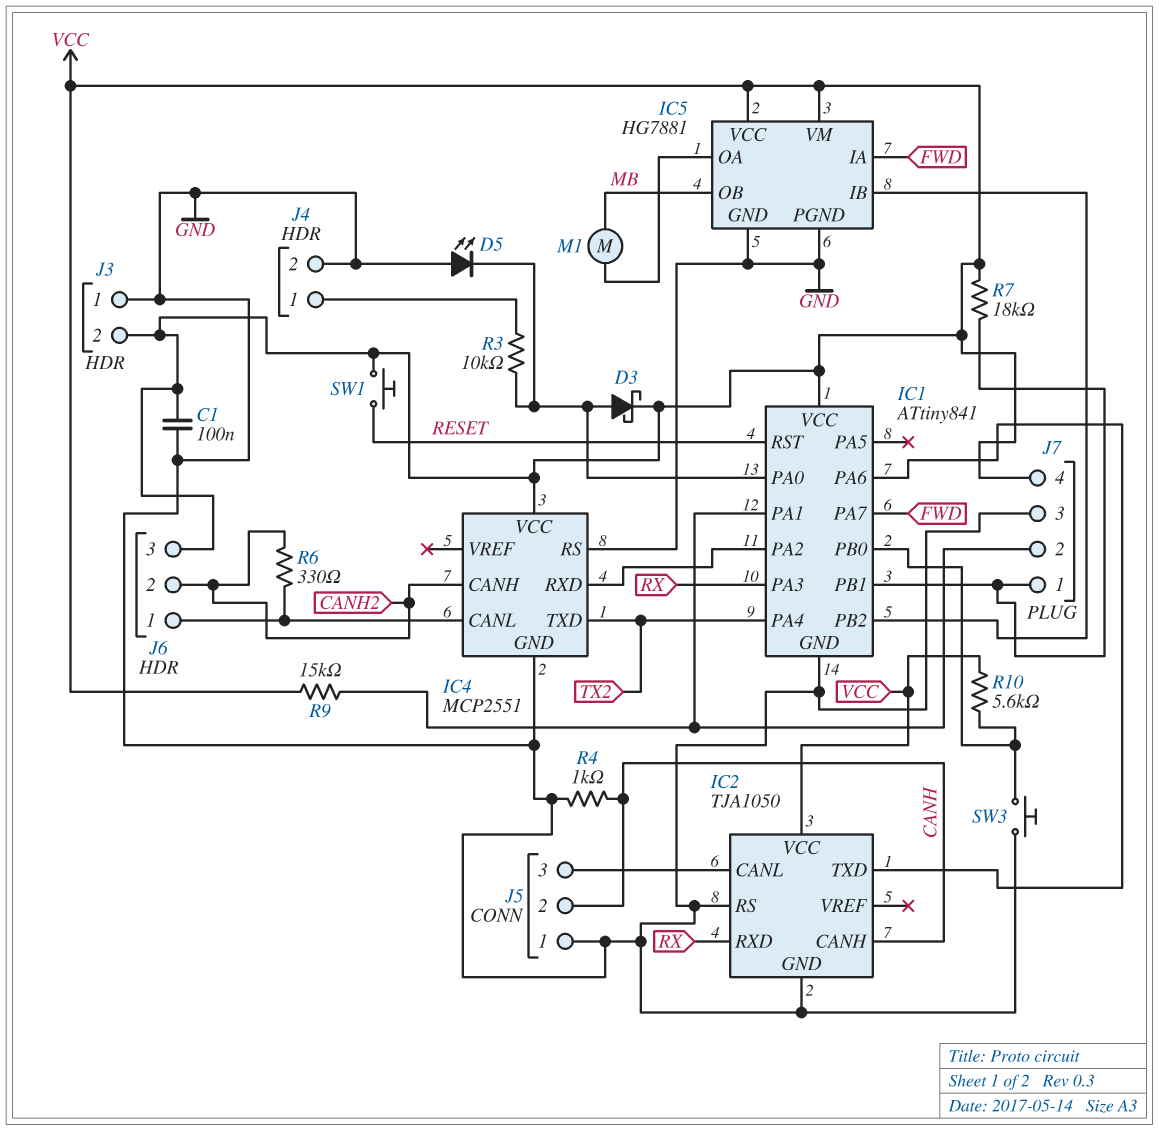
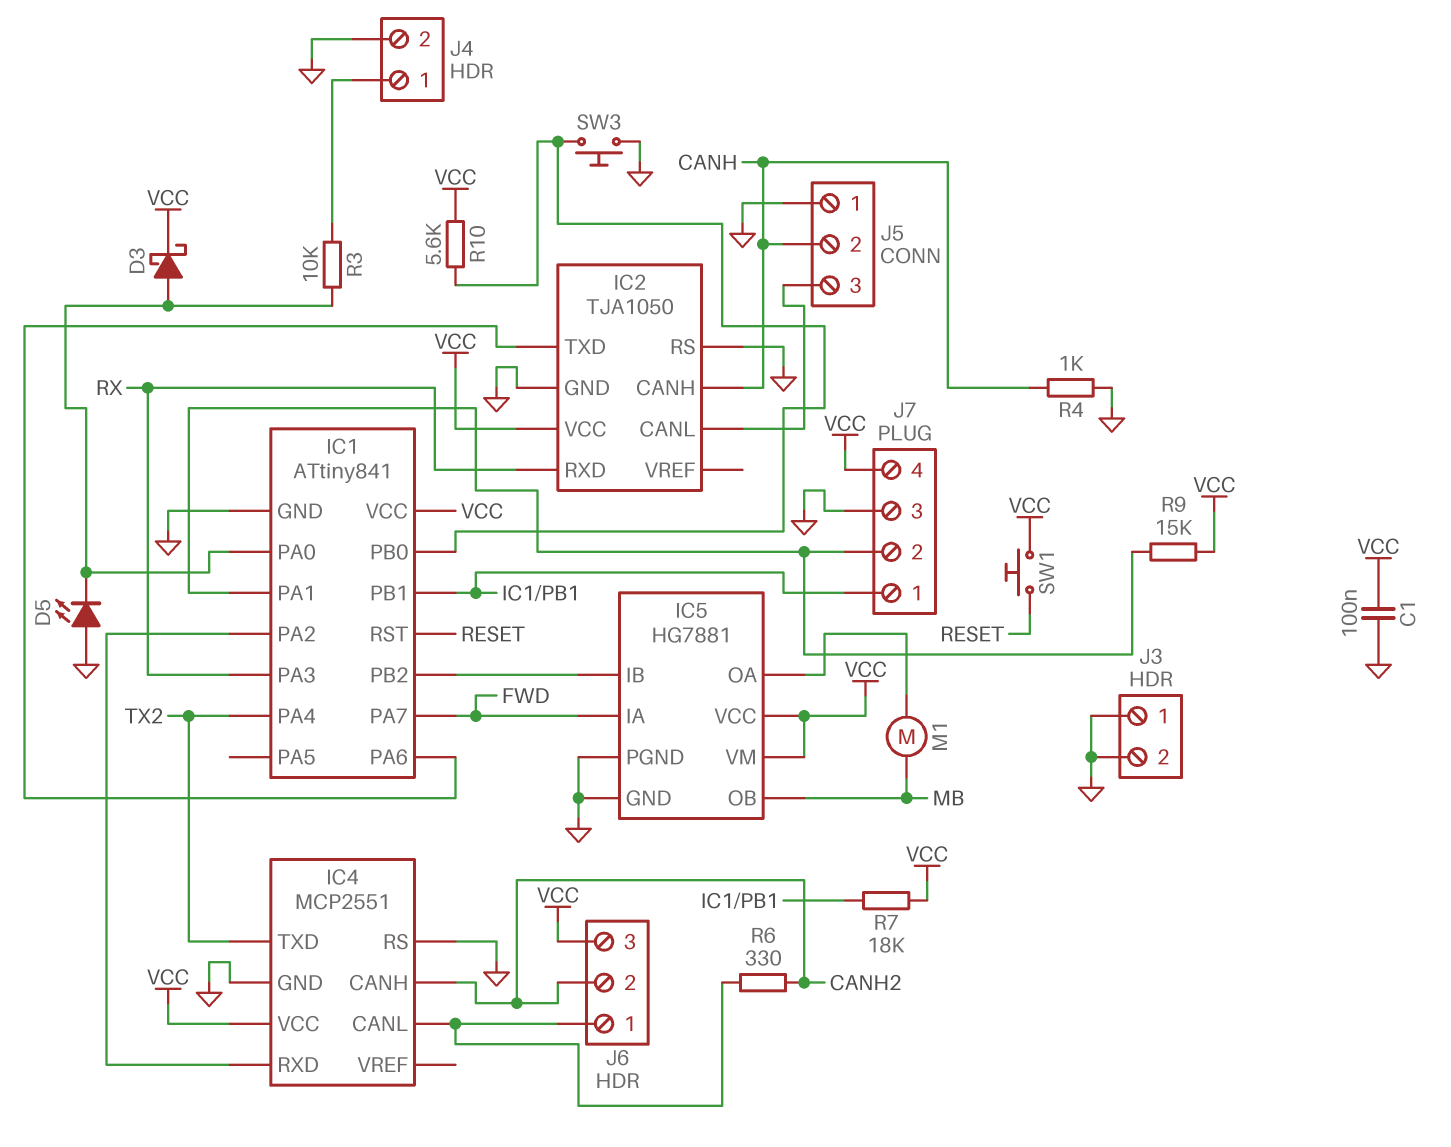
J3 pin 2: VCC -> GND

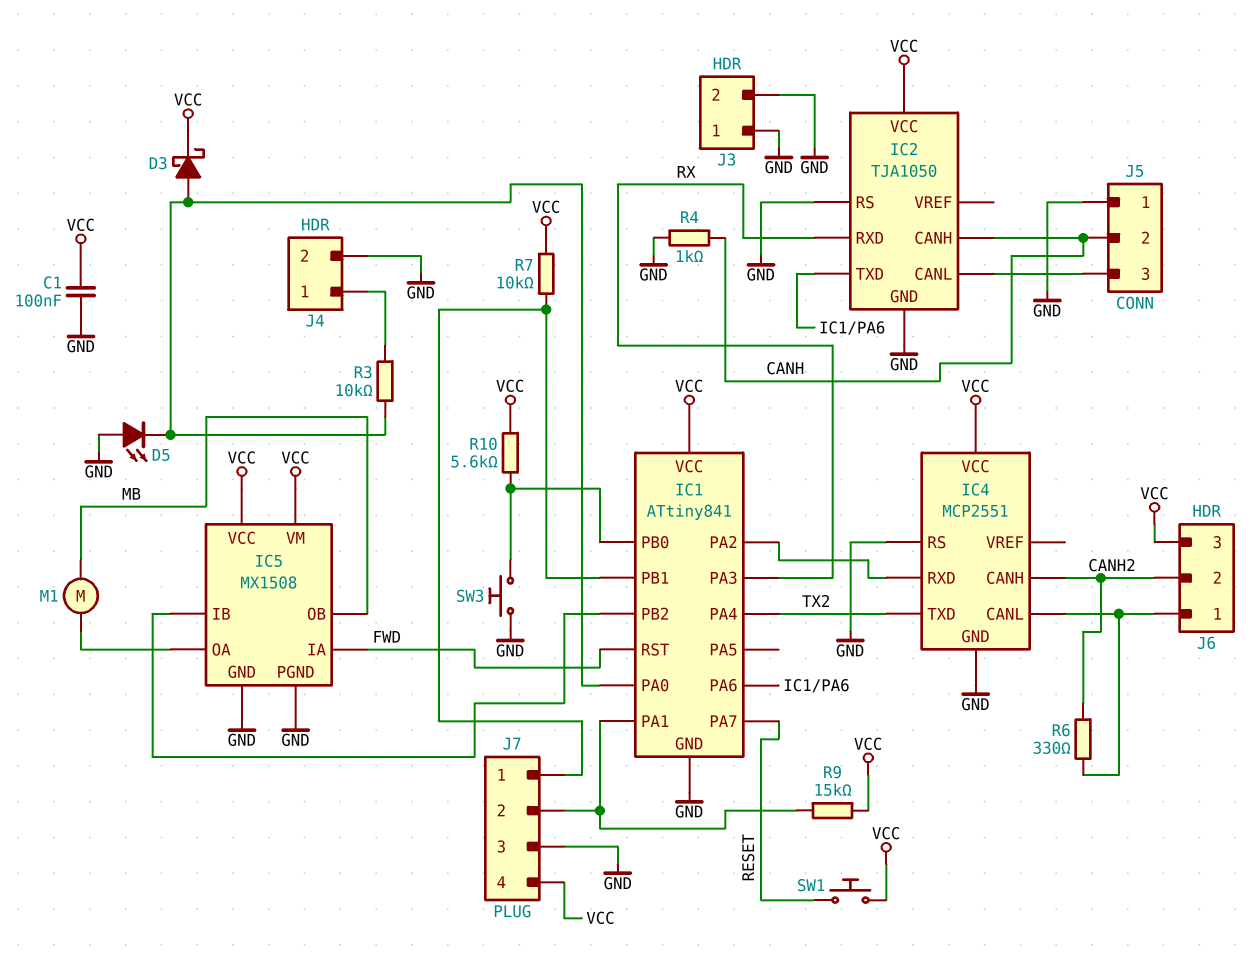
IC1 pin PA7: FWD -> RESET
IC1 pin RST: RESET -> FWD
IC5: HG7881 -> MX1508
R7: 18k (IC1/PB1, VCC) -> 10k (IC1/PB1, VCC)

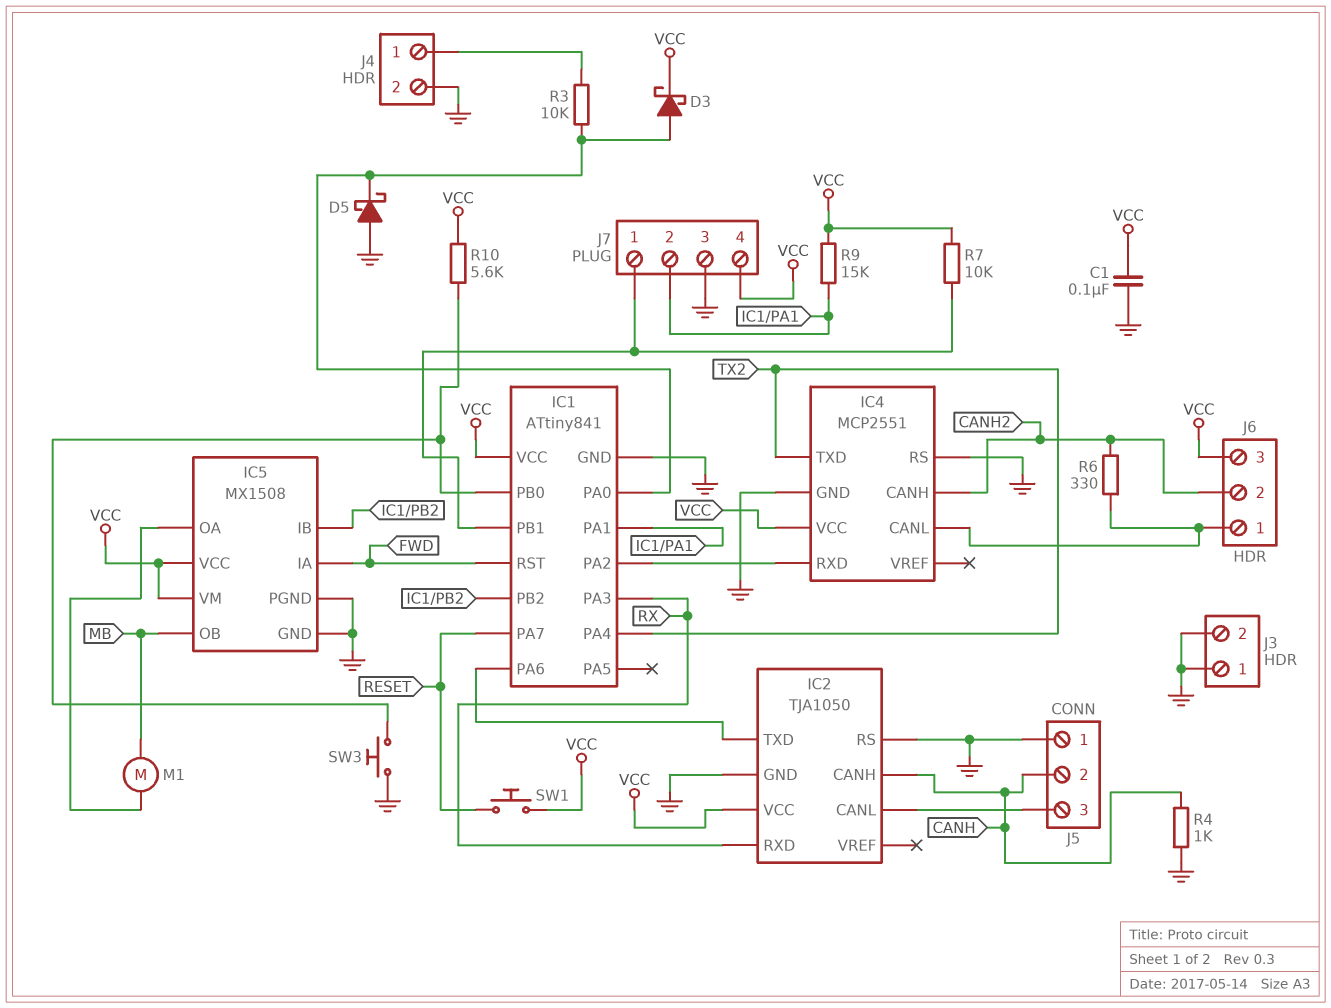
D5: LED (A GND, K IC1/PA0) -> schottky (A GND, K IC1/PA0)

